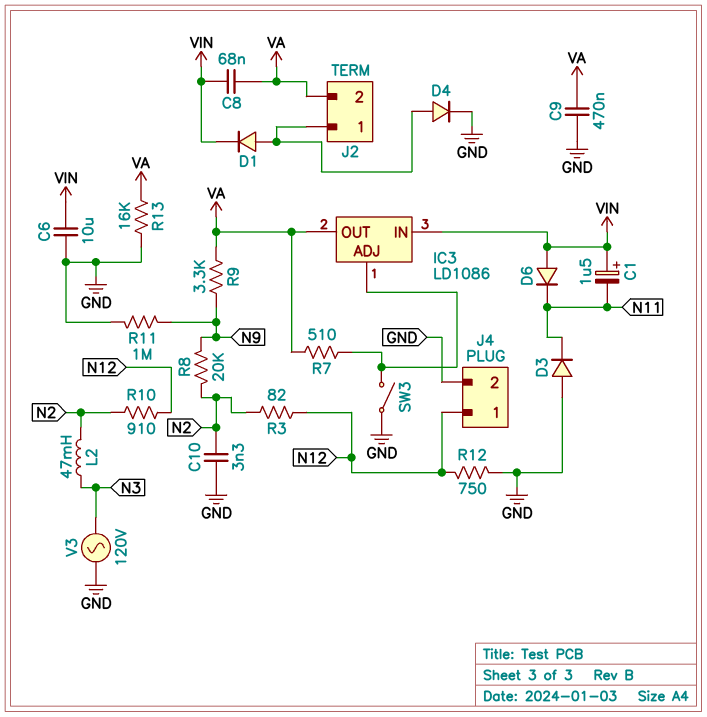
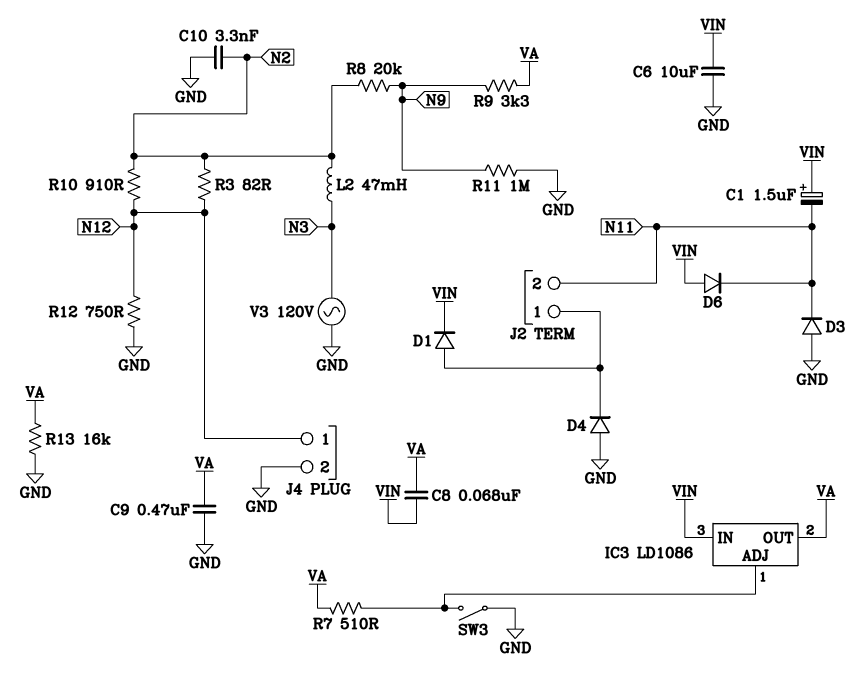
D4: diode (A J2/1, K GND) -> diode (A GND, K J2/1)
J2 pin 2: VA -> N11

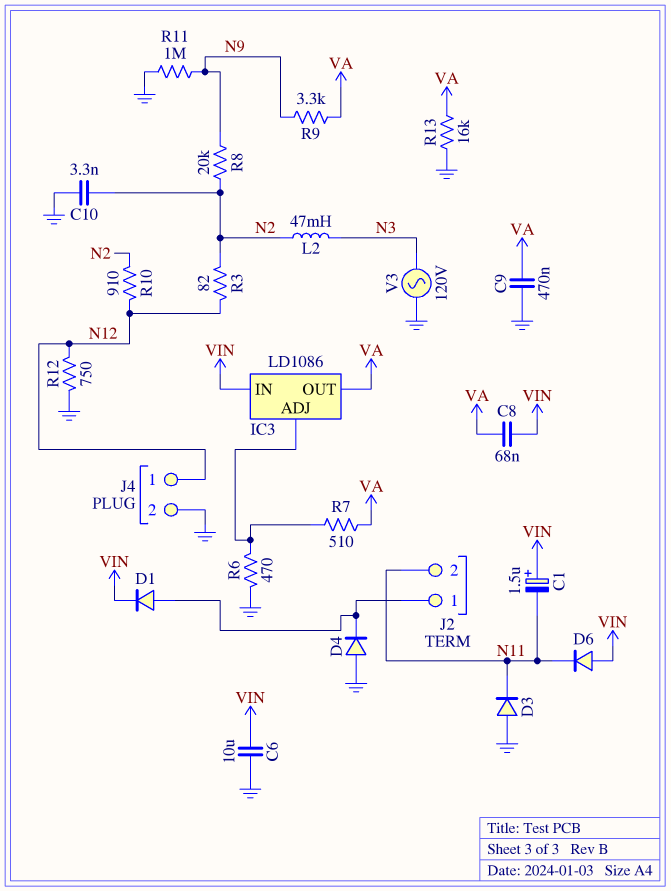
R6: none -> 470 (GND, IC3/ADJ)
SW3: switch (GND, IC3/ADJ) -> none

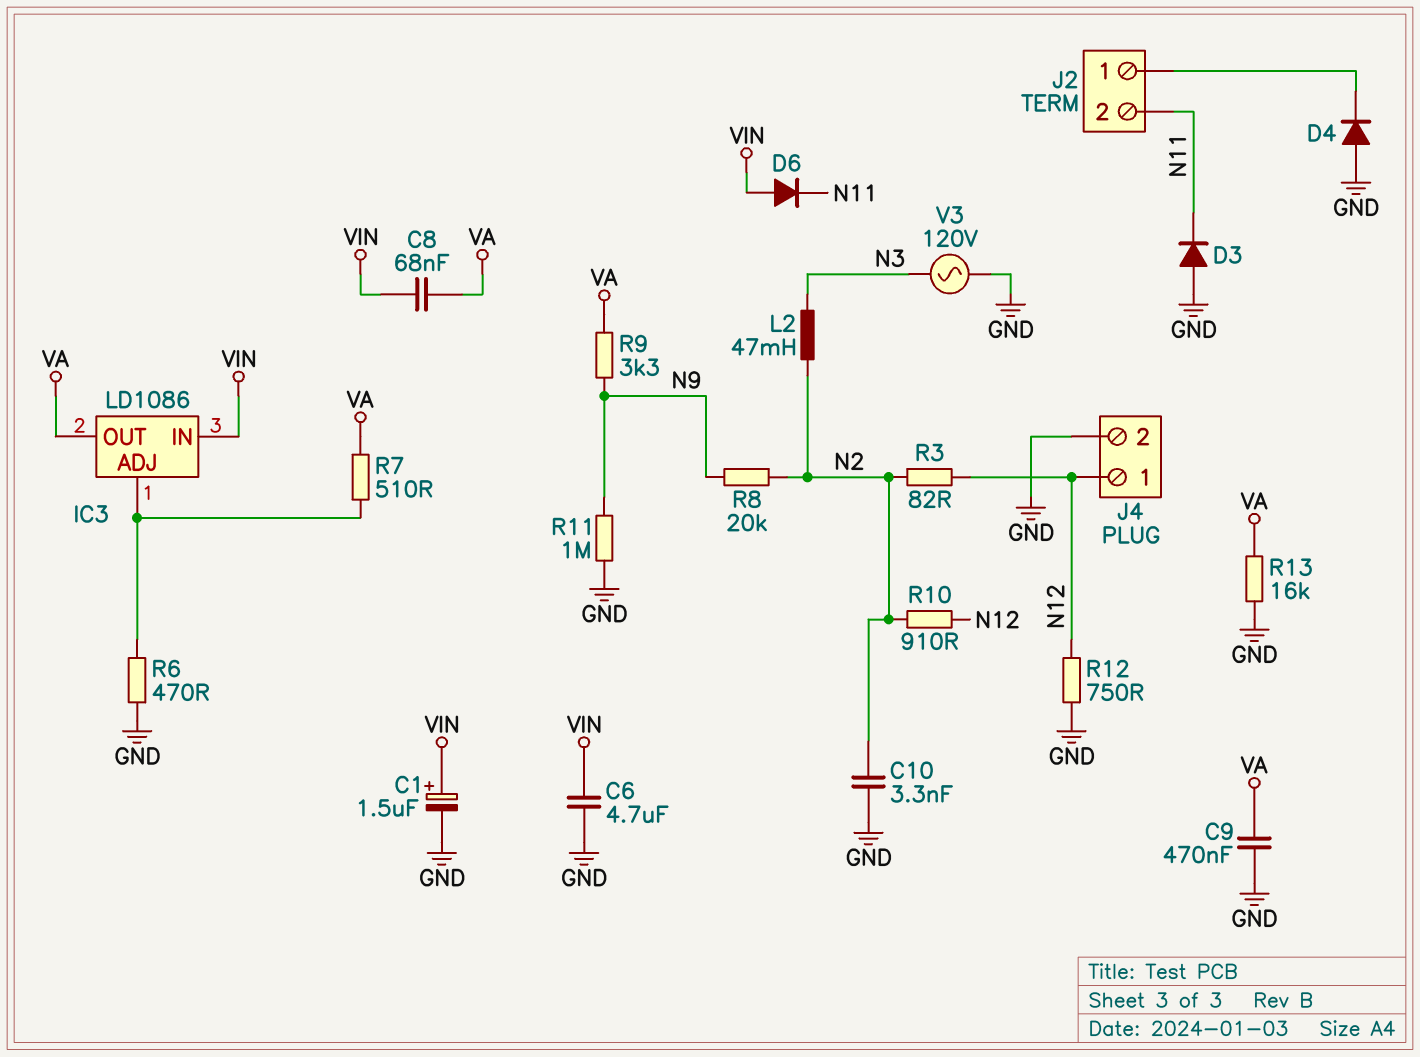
C1: 1.5uF (plus VIN, minus N11) -> 1.5uF (plus VIN, minus GND)
C6: 10uF (GND, VIN) -> 4.7uF (GND, VIN)
D1: diode (A J2/1, K VIN) -> none

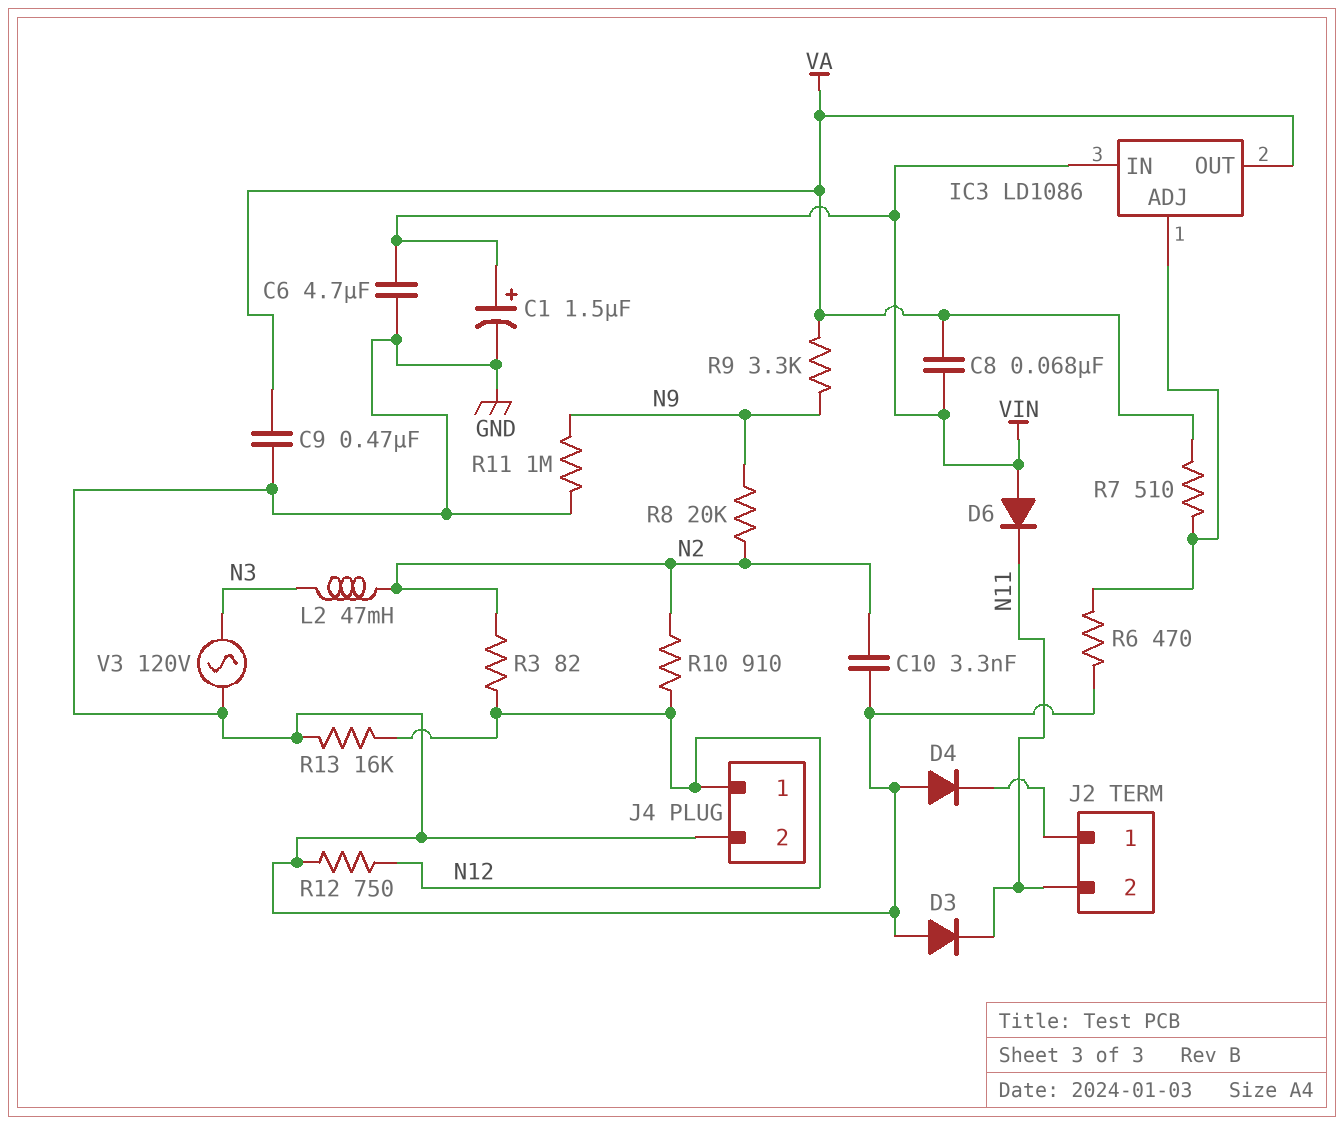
R13: 16k (GND, VA) -> 16k (GND, N12)

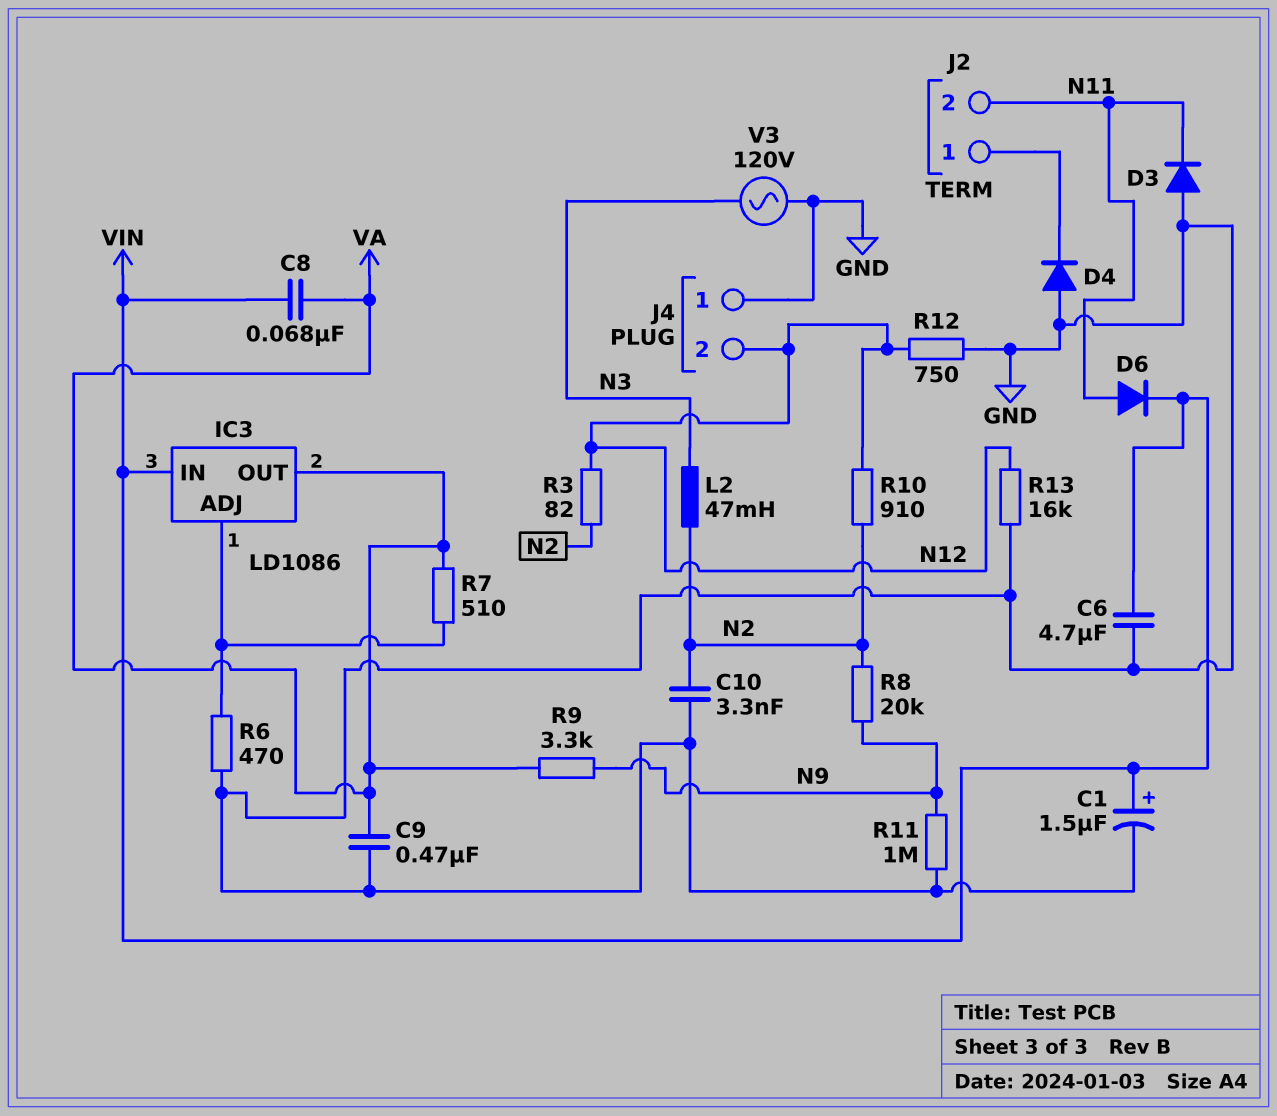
D6: diode (A VIN, K N11) -> diode (A N11, K VIN)
J4 pin 1: N12 -> GND
J4 pin 2: GND -> N12

